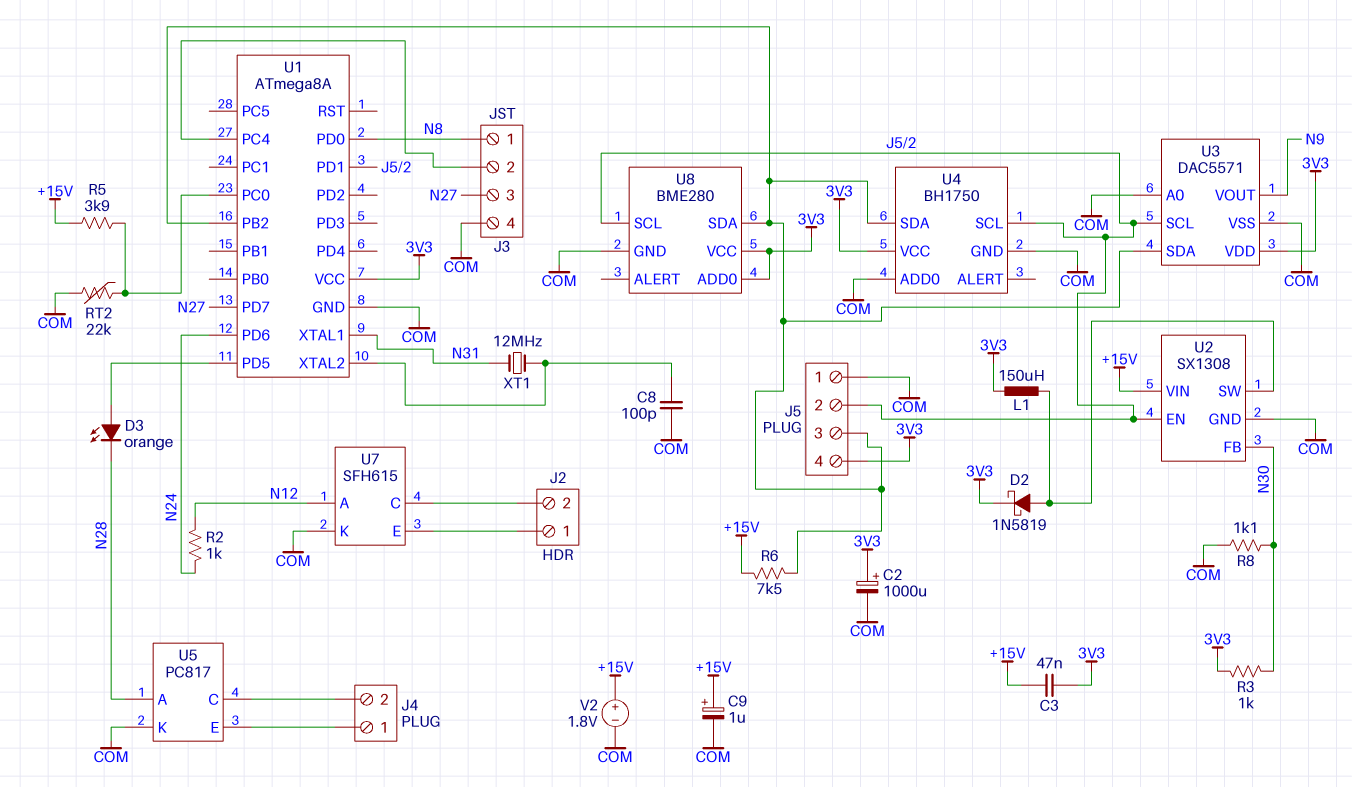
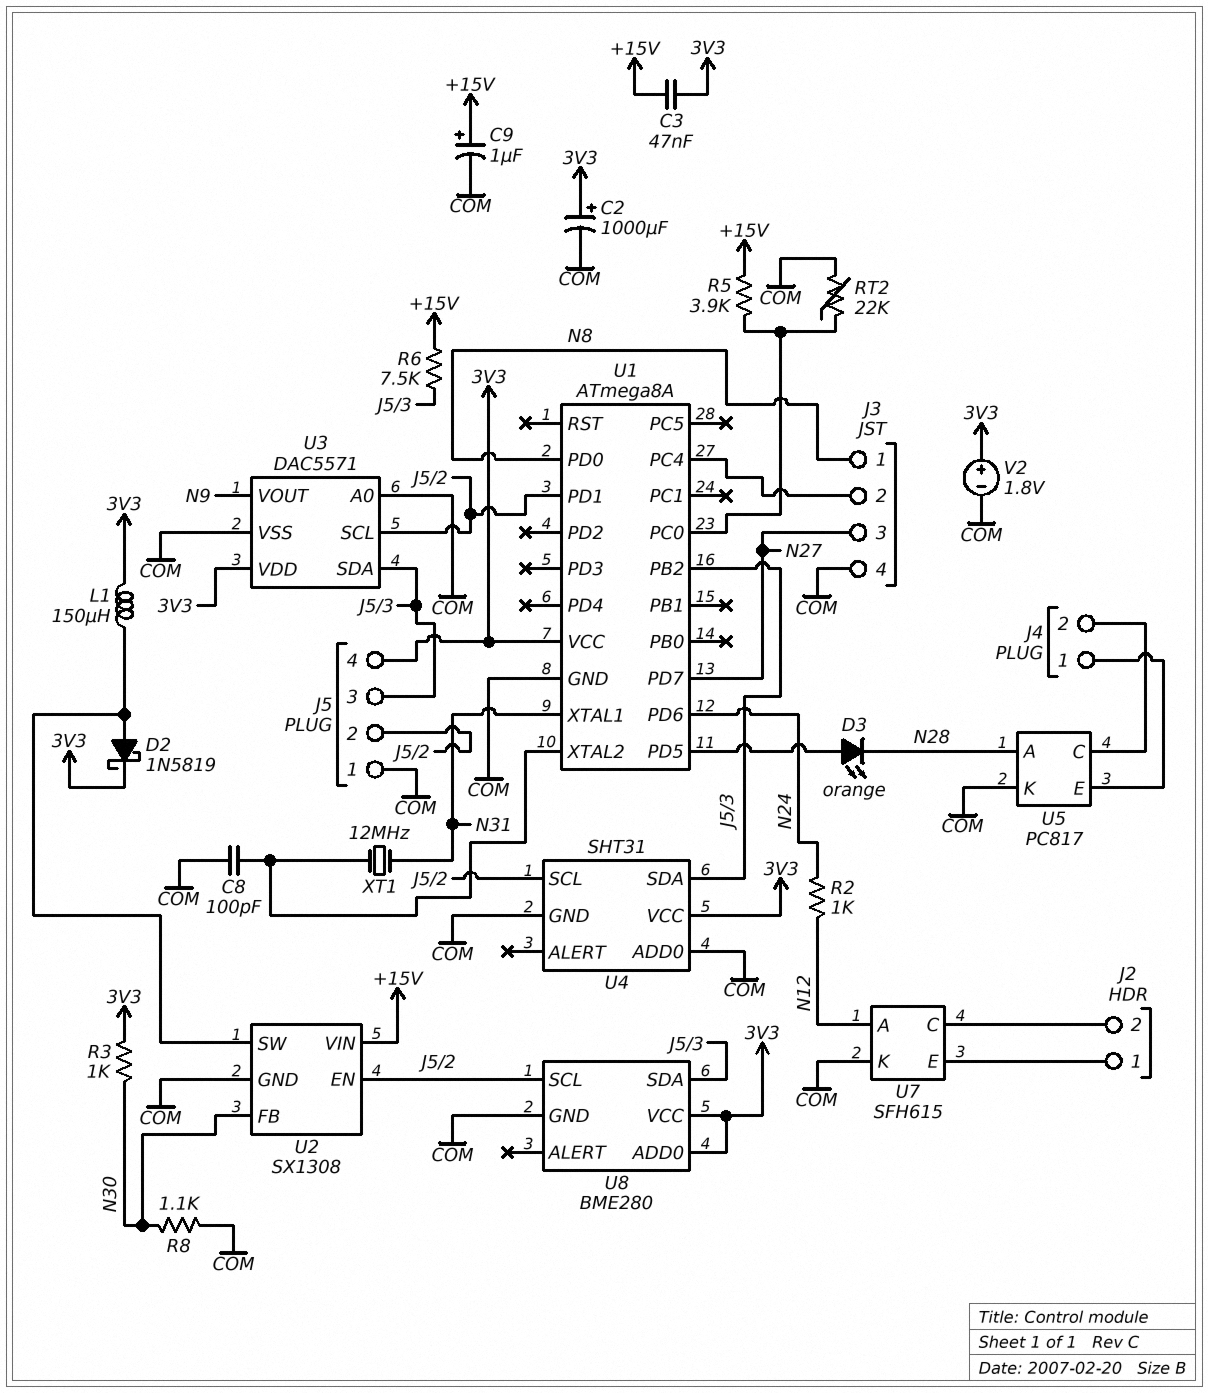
U4: BH1750 -> SHT31
V2: 1.8V (plus +15V, minus COM) -> 1.8V (plus 3V3, minus COM)

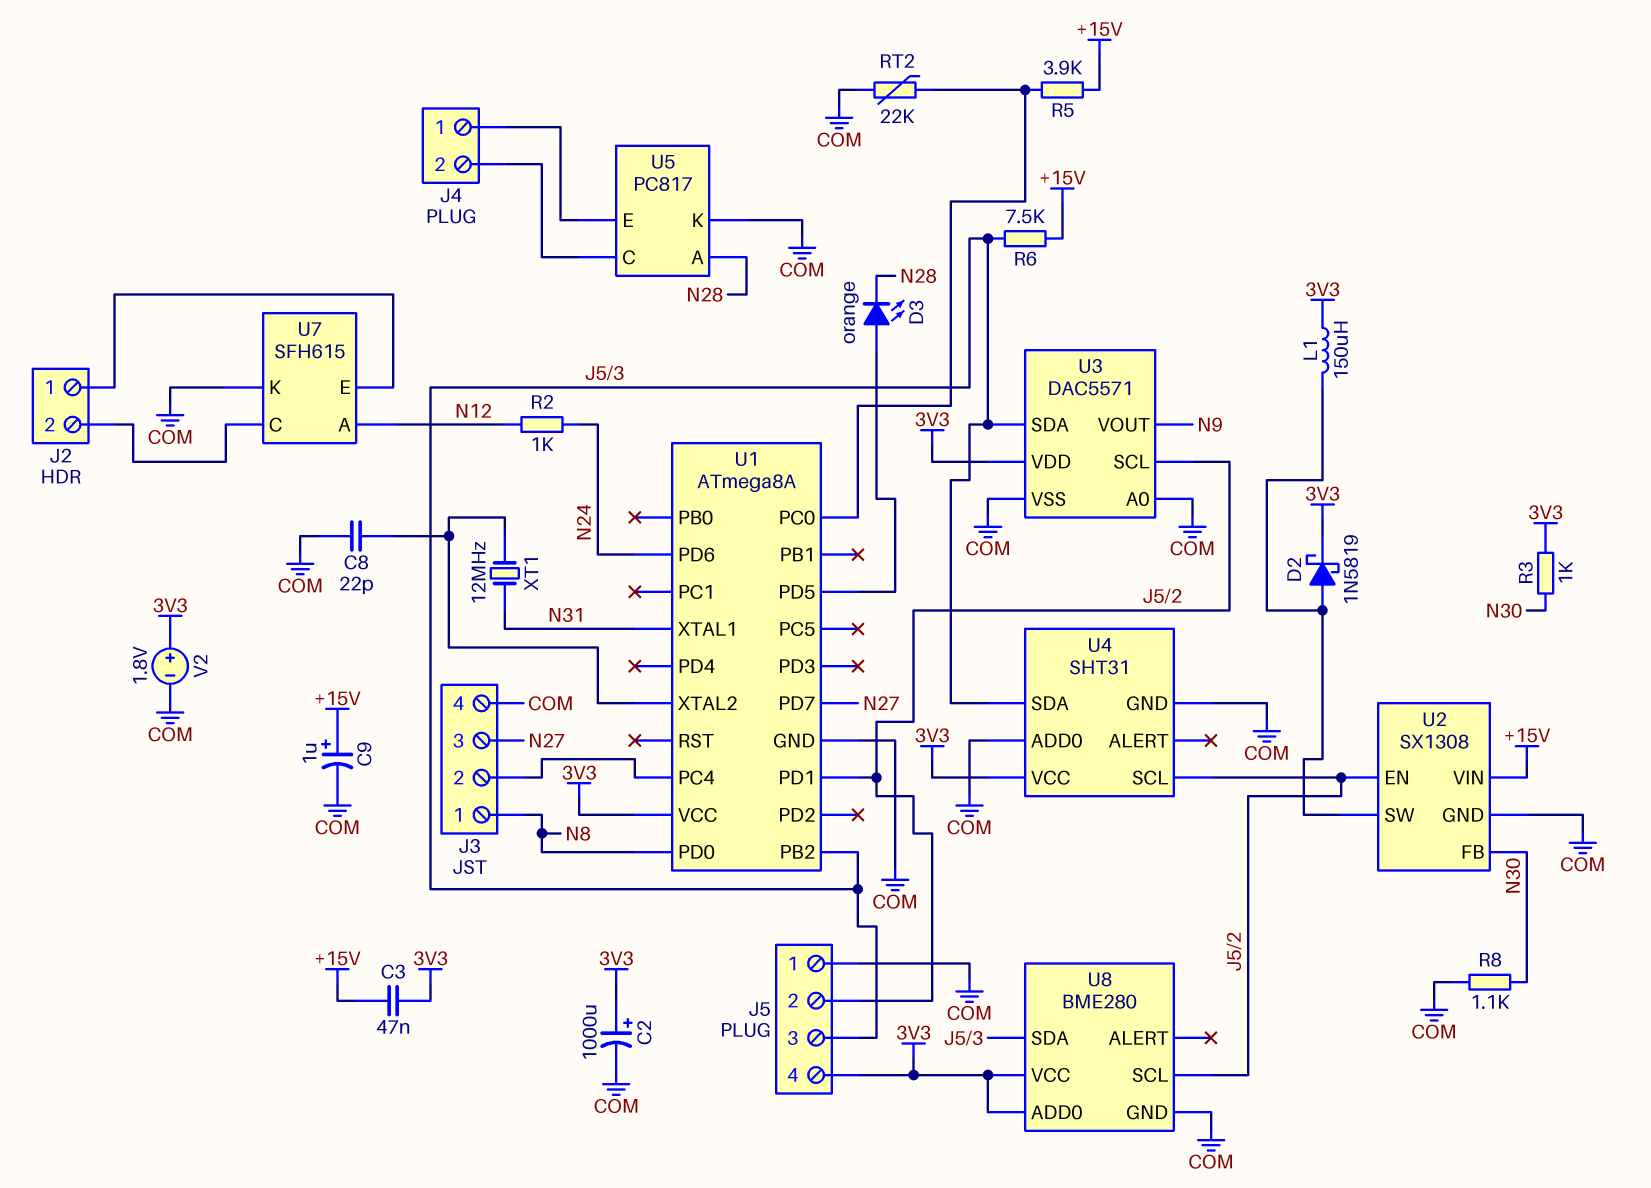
C8: 100pF (COM, U1/XTAL2) -> 22pF (COM, U1/XTAL2)

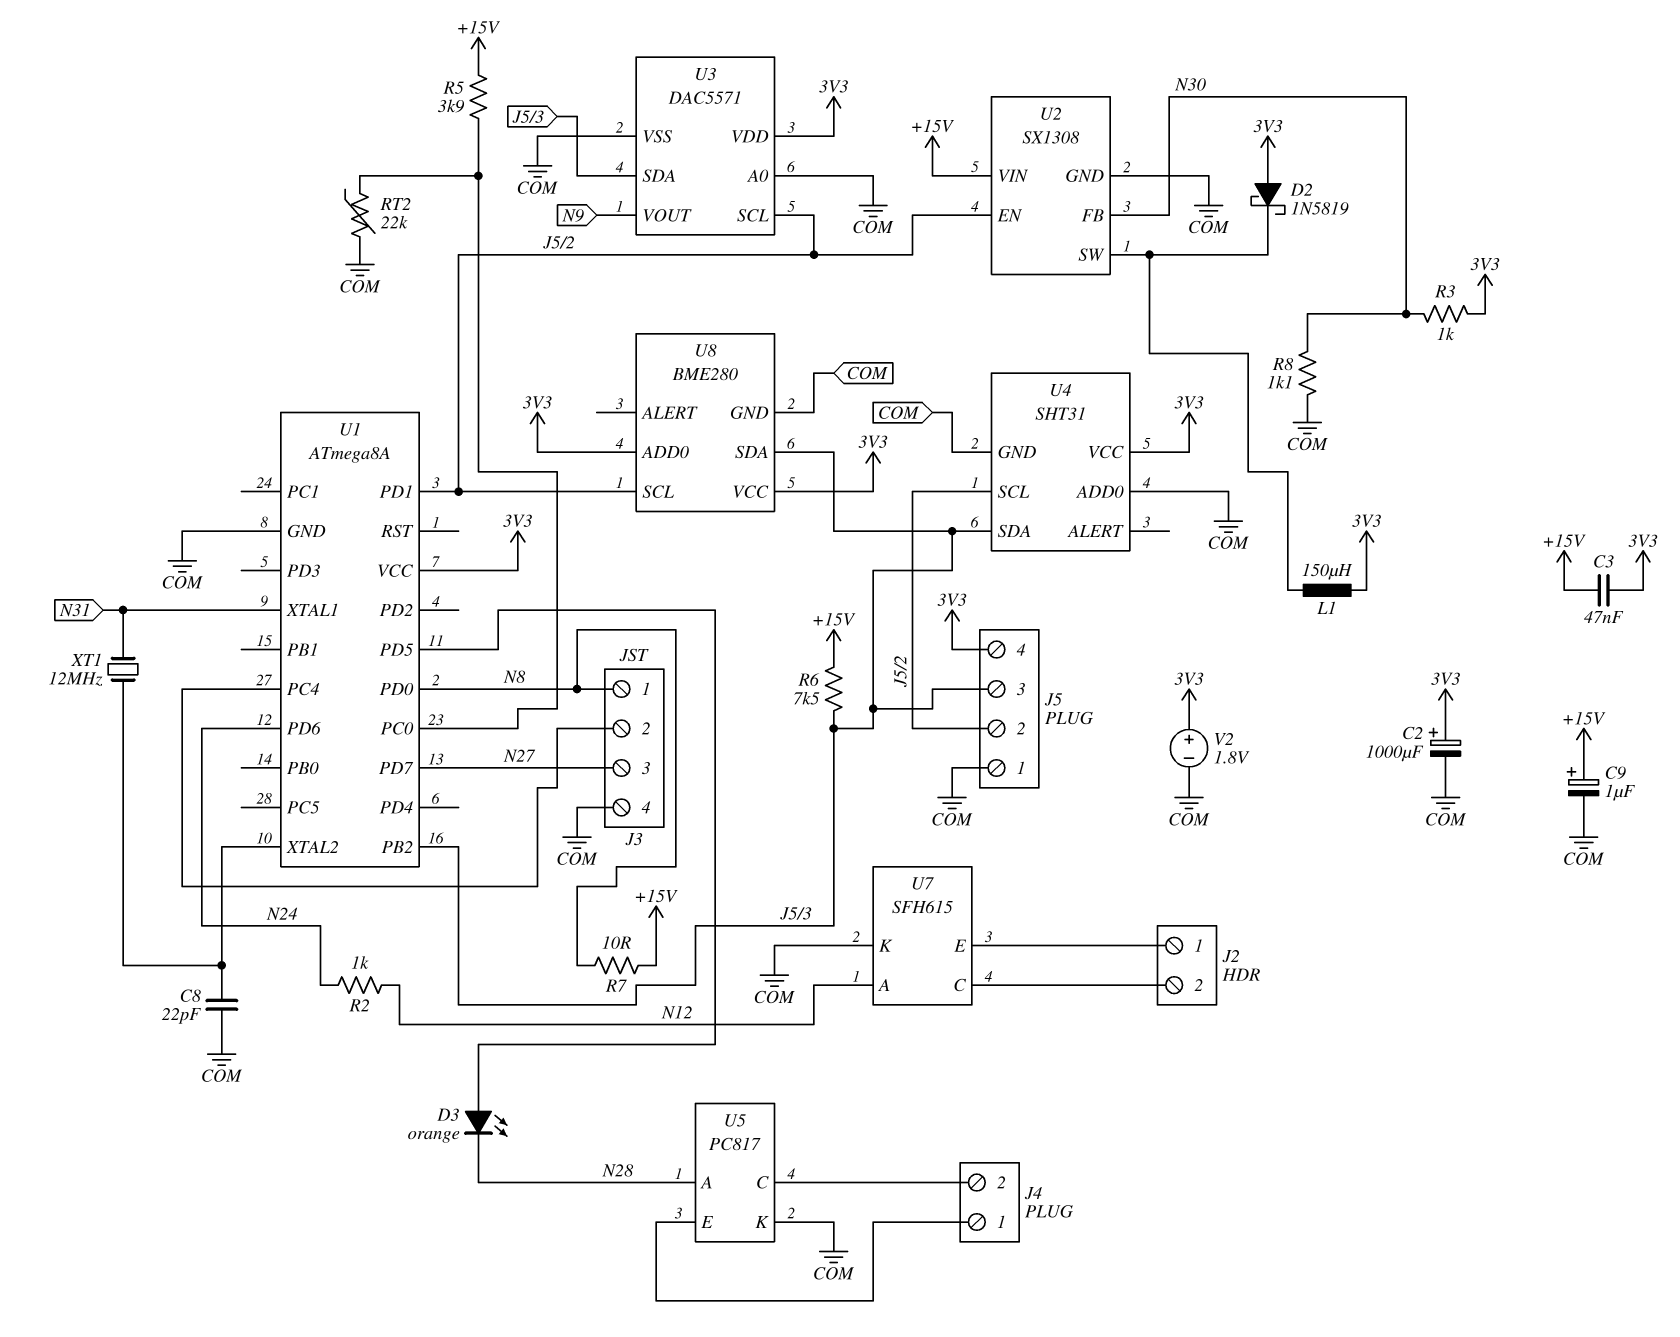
D2: schottky 1N5819 (A U2/SW, K 3V3) -> schottky 1N5819 (A 3V3, K U2/SW)
R7: none -> 10 (+15V, N8)

